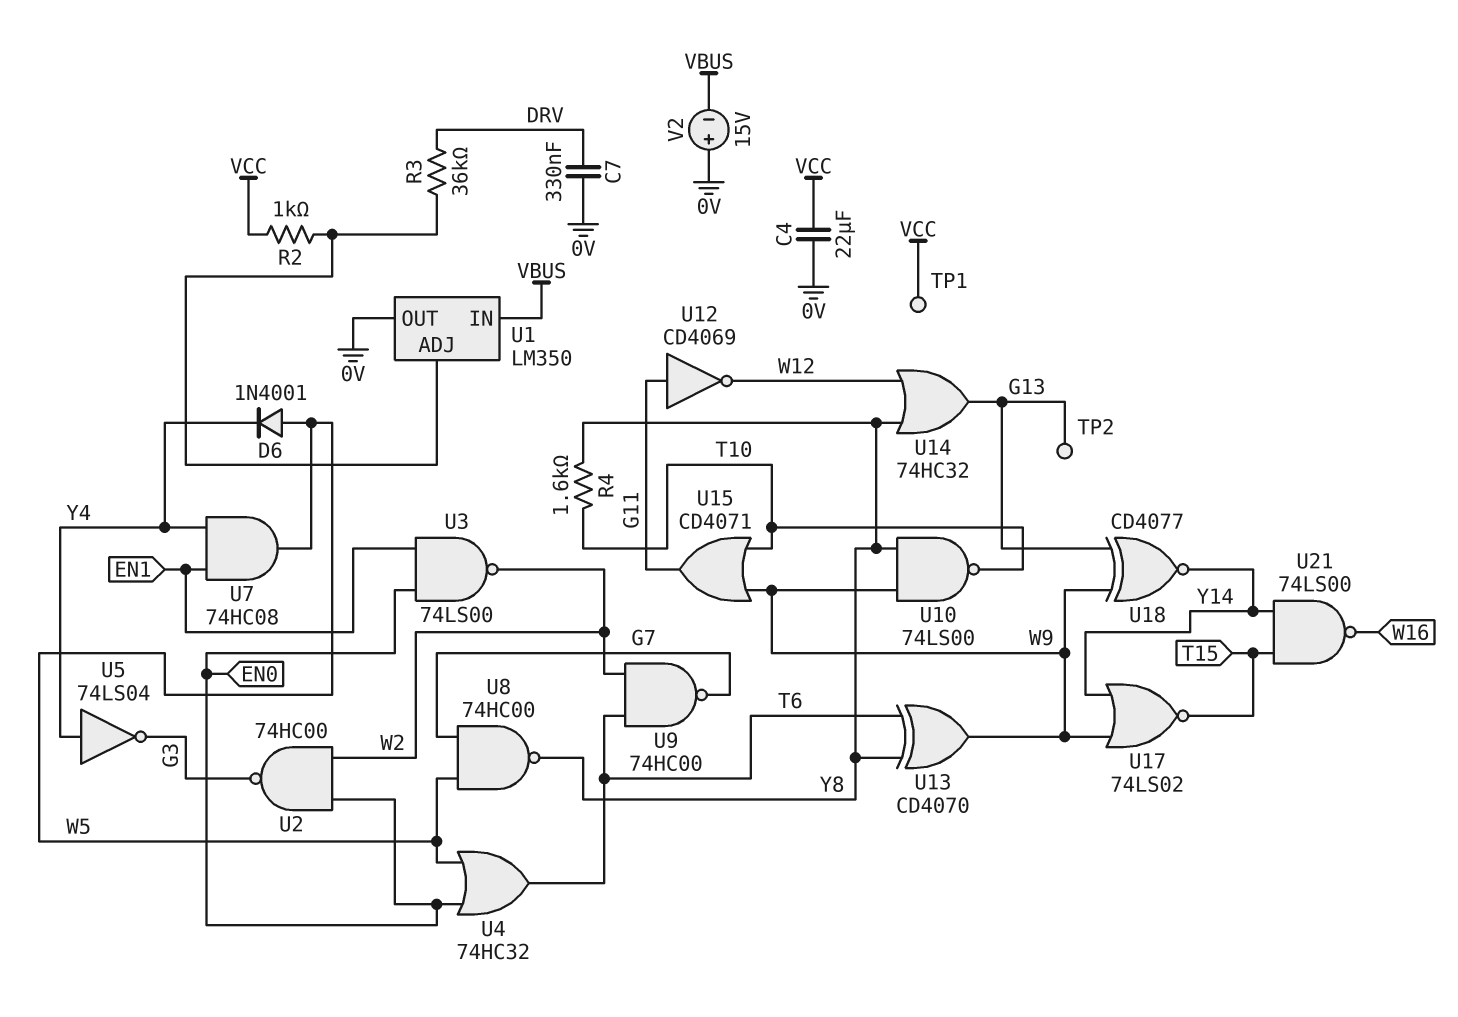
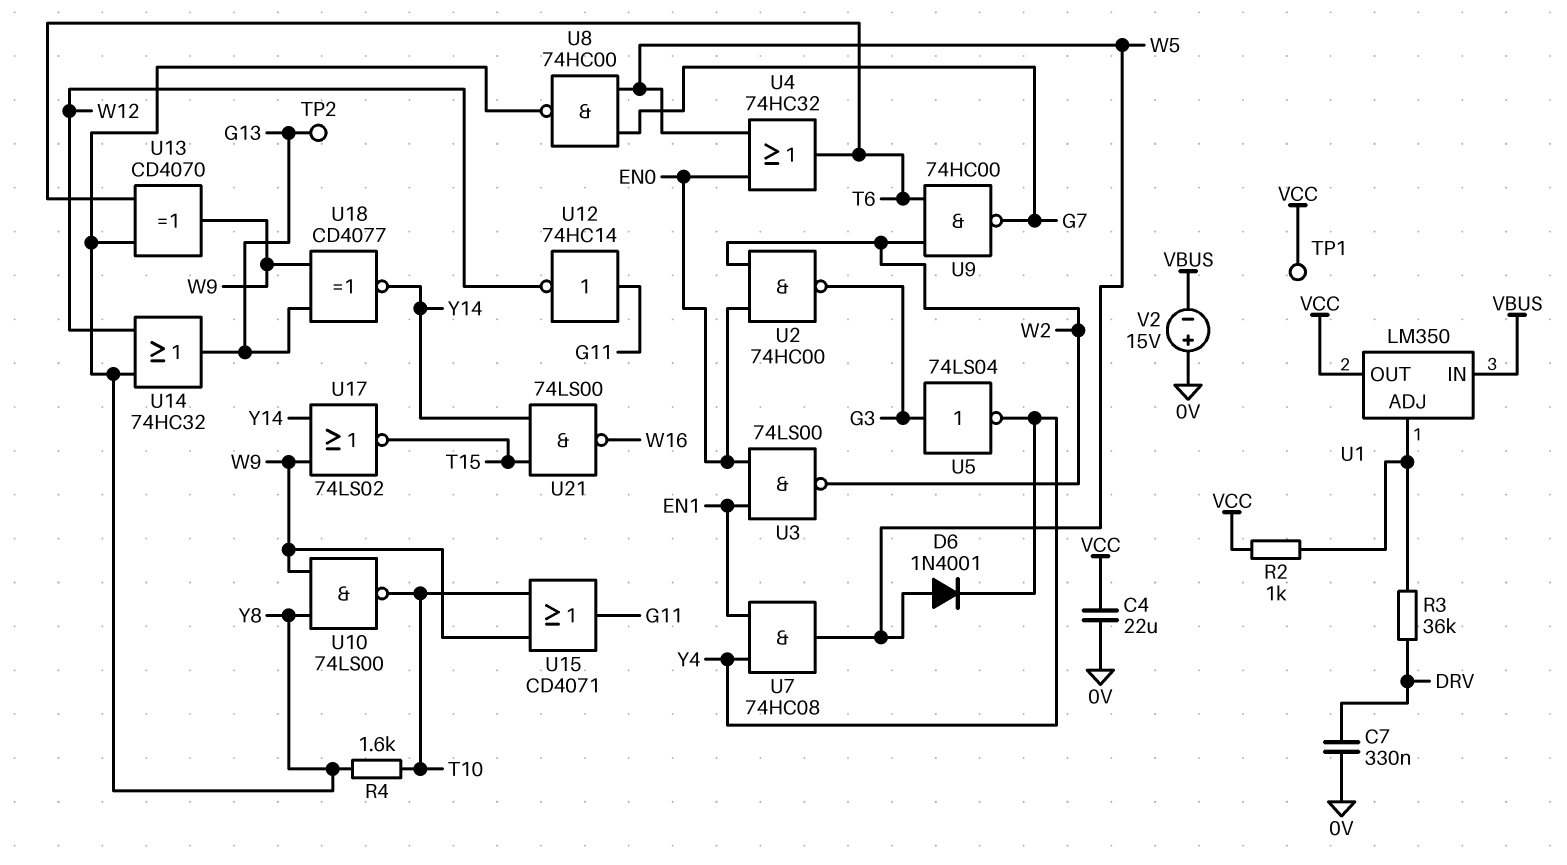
U1 pin OUT: 0V -> VCC
U5: NOT 74LS04 (in Y4, out G3) -> NOT 74LS04 (in G3, out Y4)
U12: NOT CD4069 (in G11, out W12) -> NOT 74HC14 (in G11, out W12)

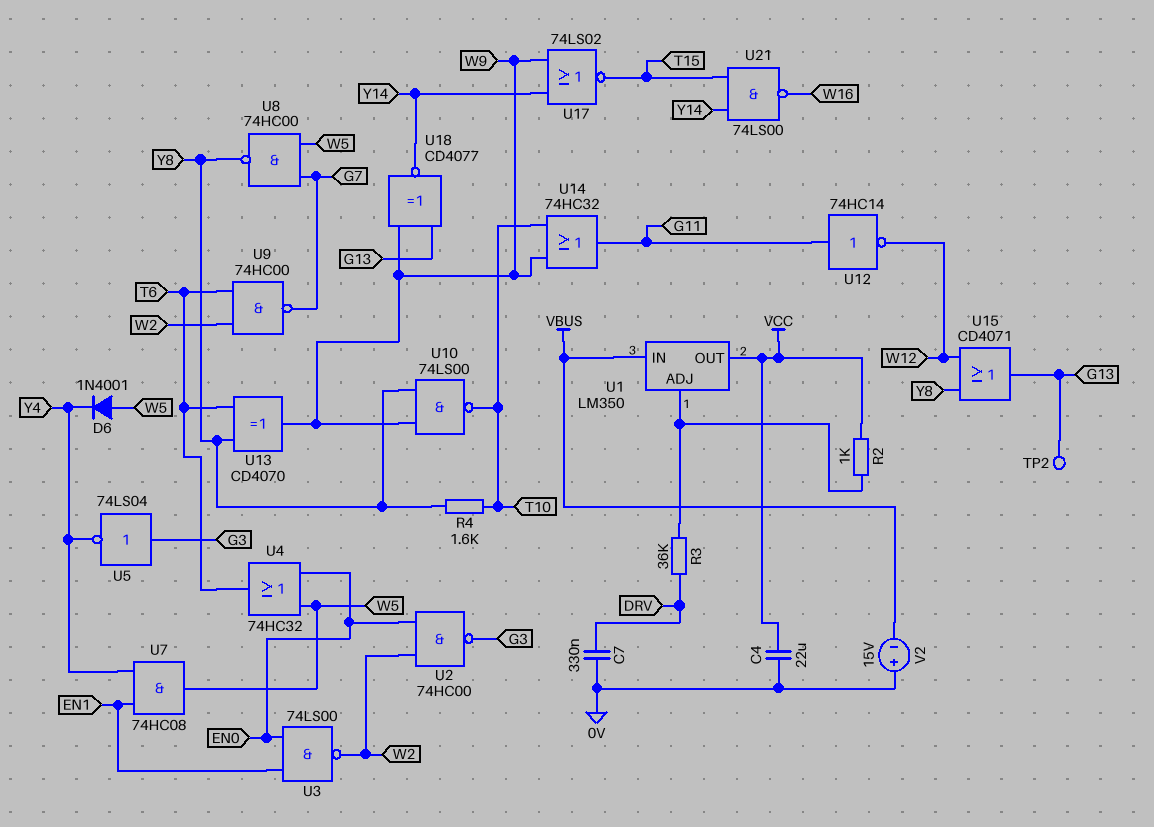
TP1: test point (VCC) -> none
U14: OR 74HC32 (in W12, in Y8, out G13) -> OR 74HC32 (in T10, in W9, out G11)
U15: OR CD4071 (in T10, in W9, out G11) -> OR CD4071 (in W12, in Y8, out G13)

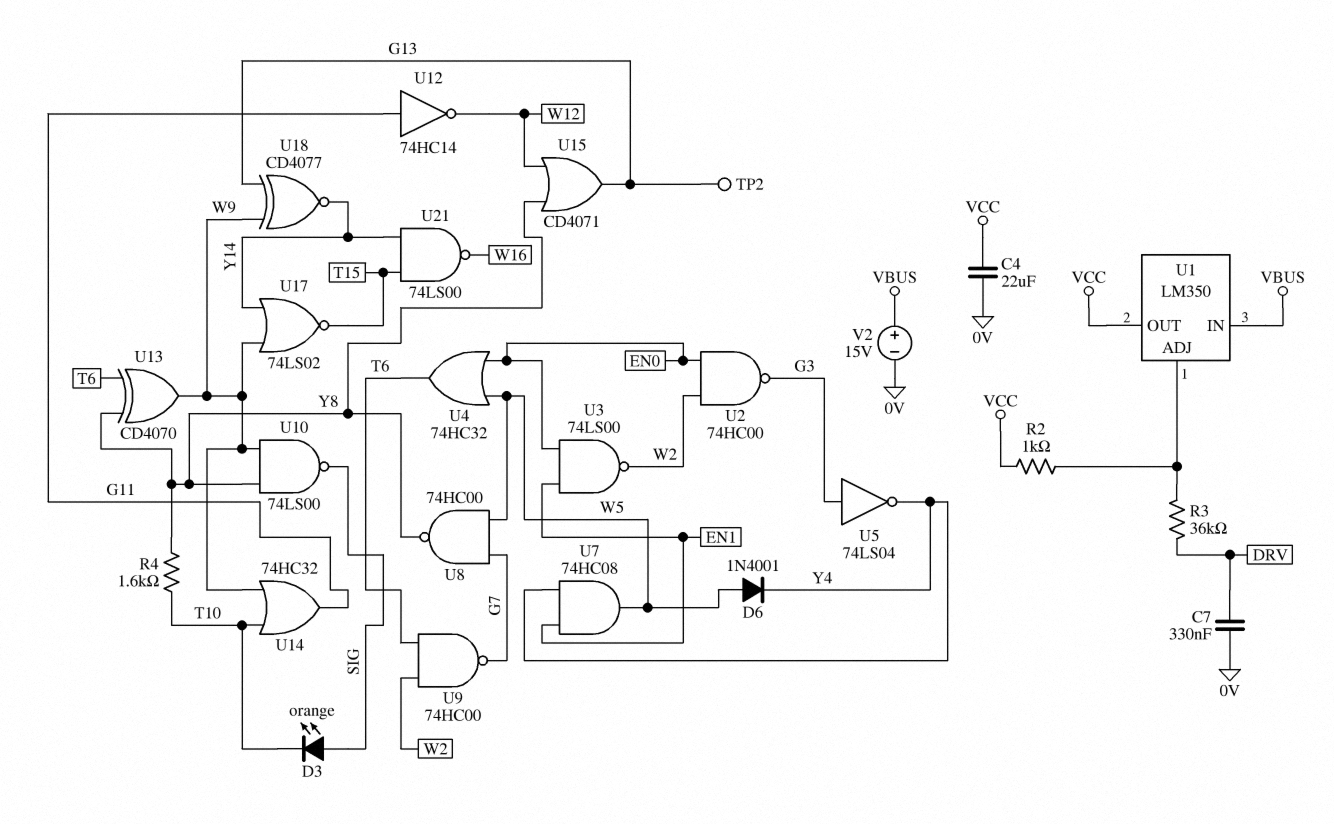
D3: none -> LED orange (A SIG, K T10)
U10: NAND 74LS00 (in W9, in Y8, out T10) -> NAND 74LS00 (in W9, in Y8, out SIG)
V2: 15V (plus 0V, minus VBUS) -> 15V (plus VBUS, minus 0V)

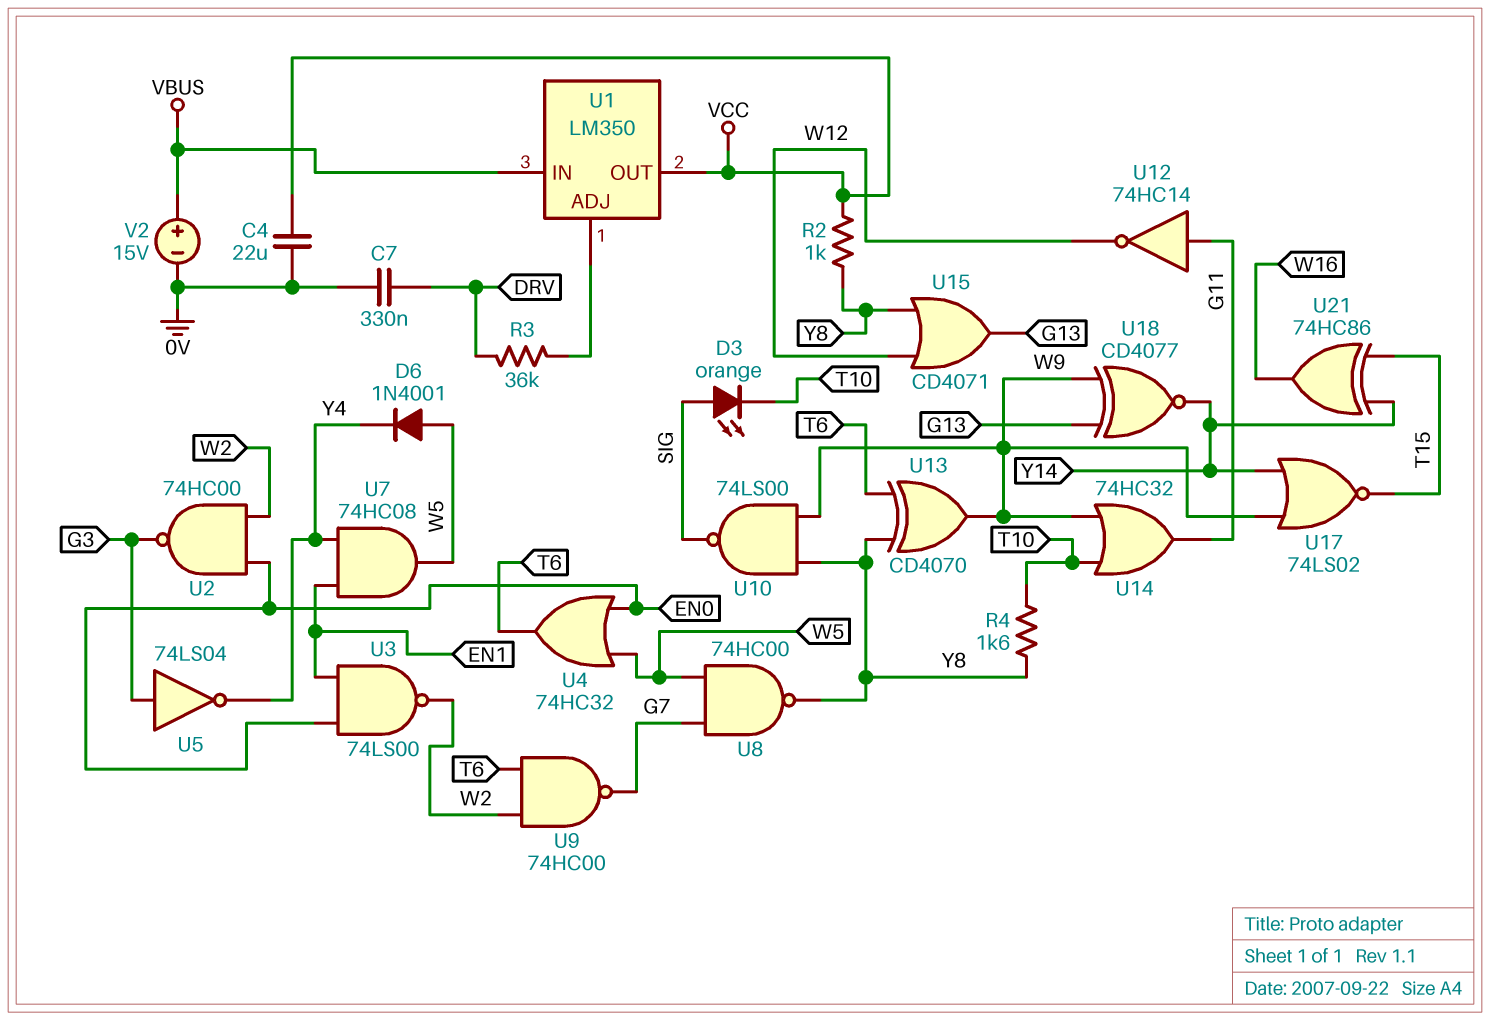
R2: 1k (U1/ADJ, VCC) -> 1k (VCC, Y8)
TP2: test point (G13) -> none
U21: NAND 74LS00 (in T15, in Y14, out W16) -> XOR 74HC86 (in T15, in Y14, out W16)

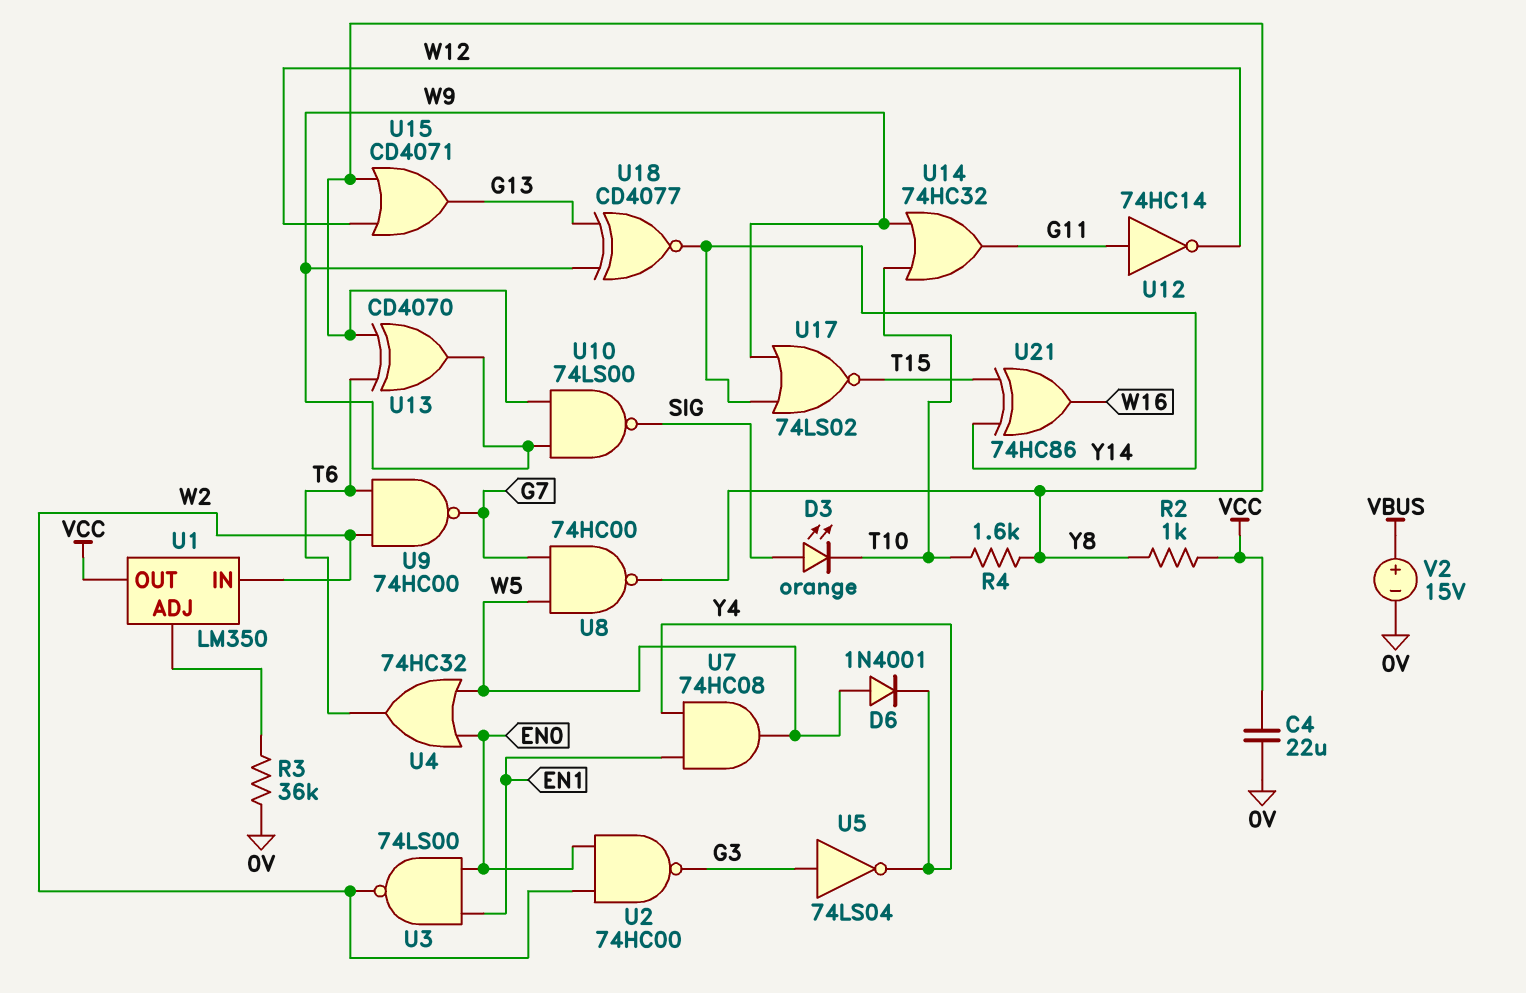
C7: 330nF (0V, DRV) -> none
R3: 36k (DRV, U1/ADJ) -> 36k (0V, U1/ADJ)
U1 pin IN: VBUS -> W2

